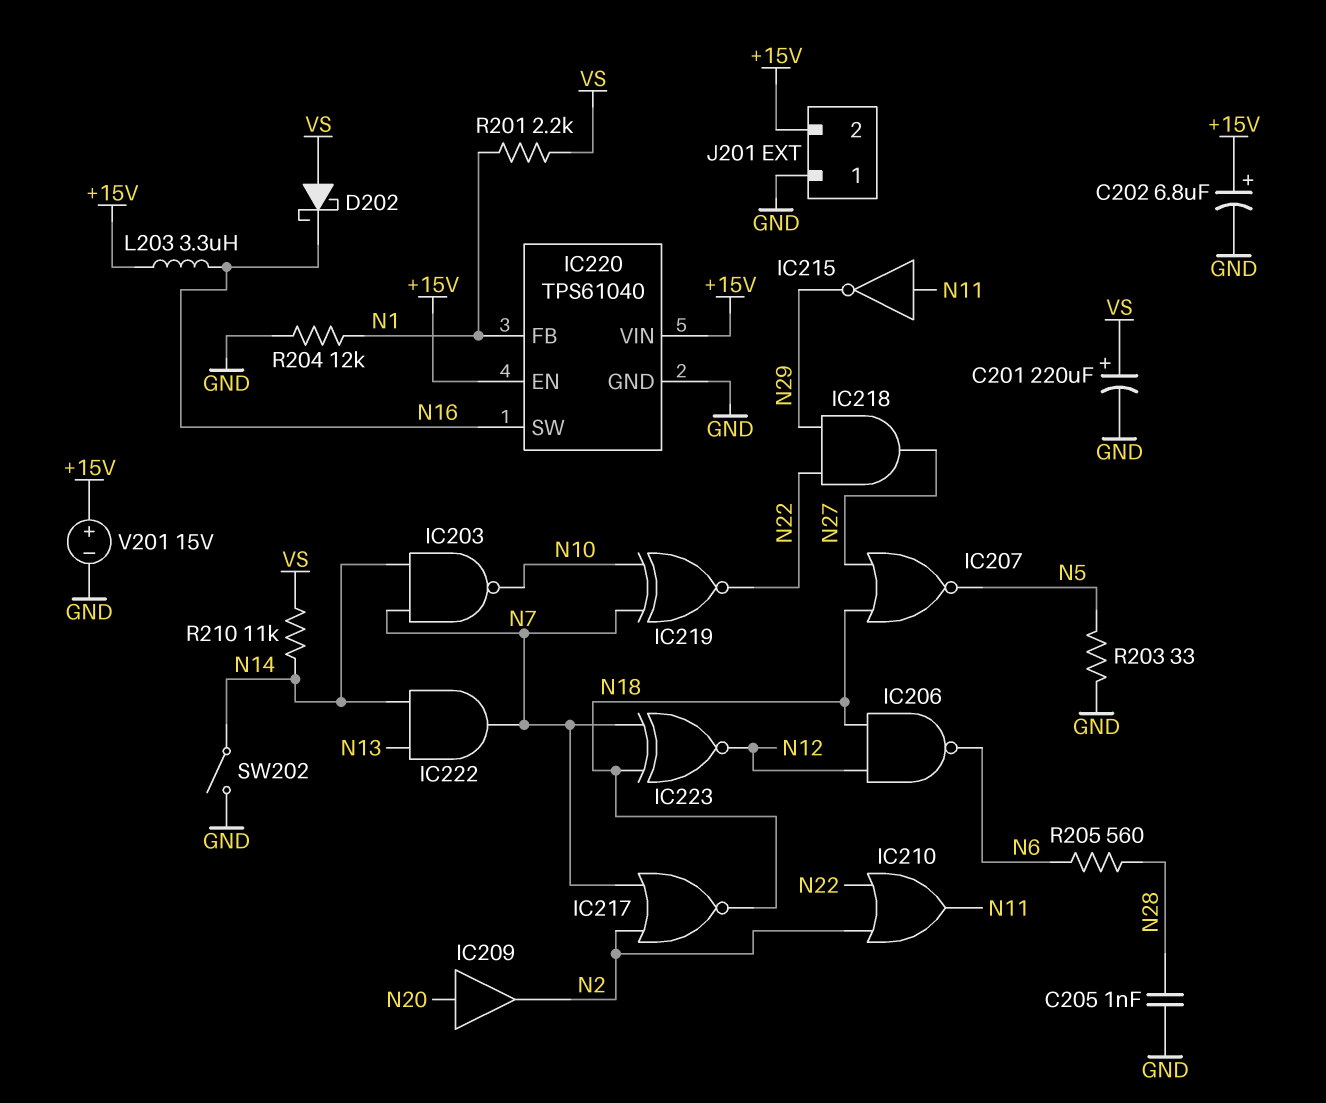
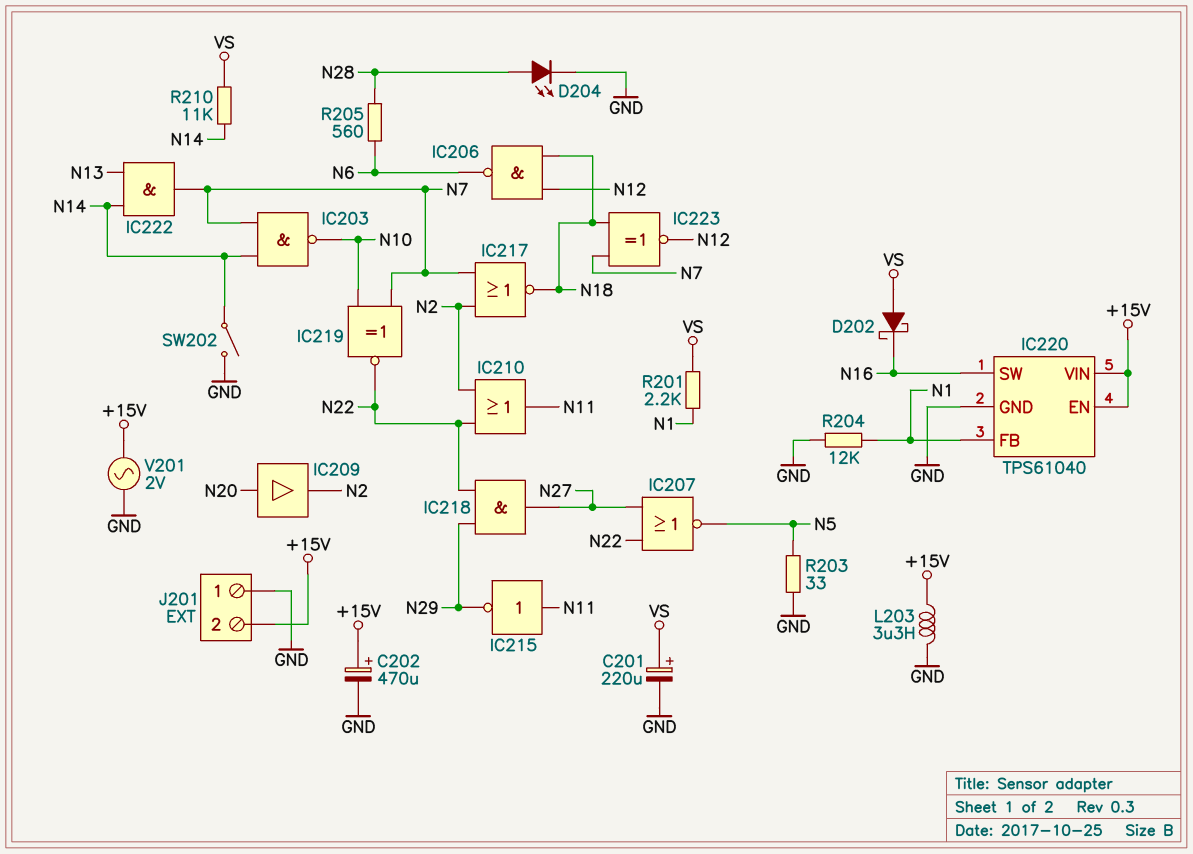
C202: 6.8uF (plus +15V, minus GND) -> 470uF (plus +15V, minus GND)
C205: 1nF (GND, N28) -> none
D204: none -> LED (A N28, K GND)
IC207: NOR (in N18, in N27, out N5) -> NOR (in N22, in N27, out N5)
L203: 3.3uH (+15V, N16) -> 3.3uH (+15V, GND)
V201: 15V (plus +15V, minus GND) -> AC 2V (+15V, GND)

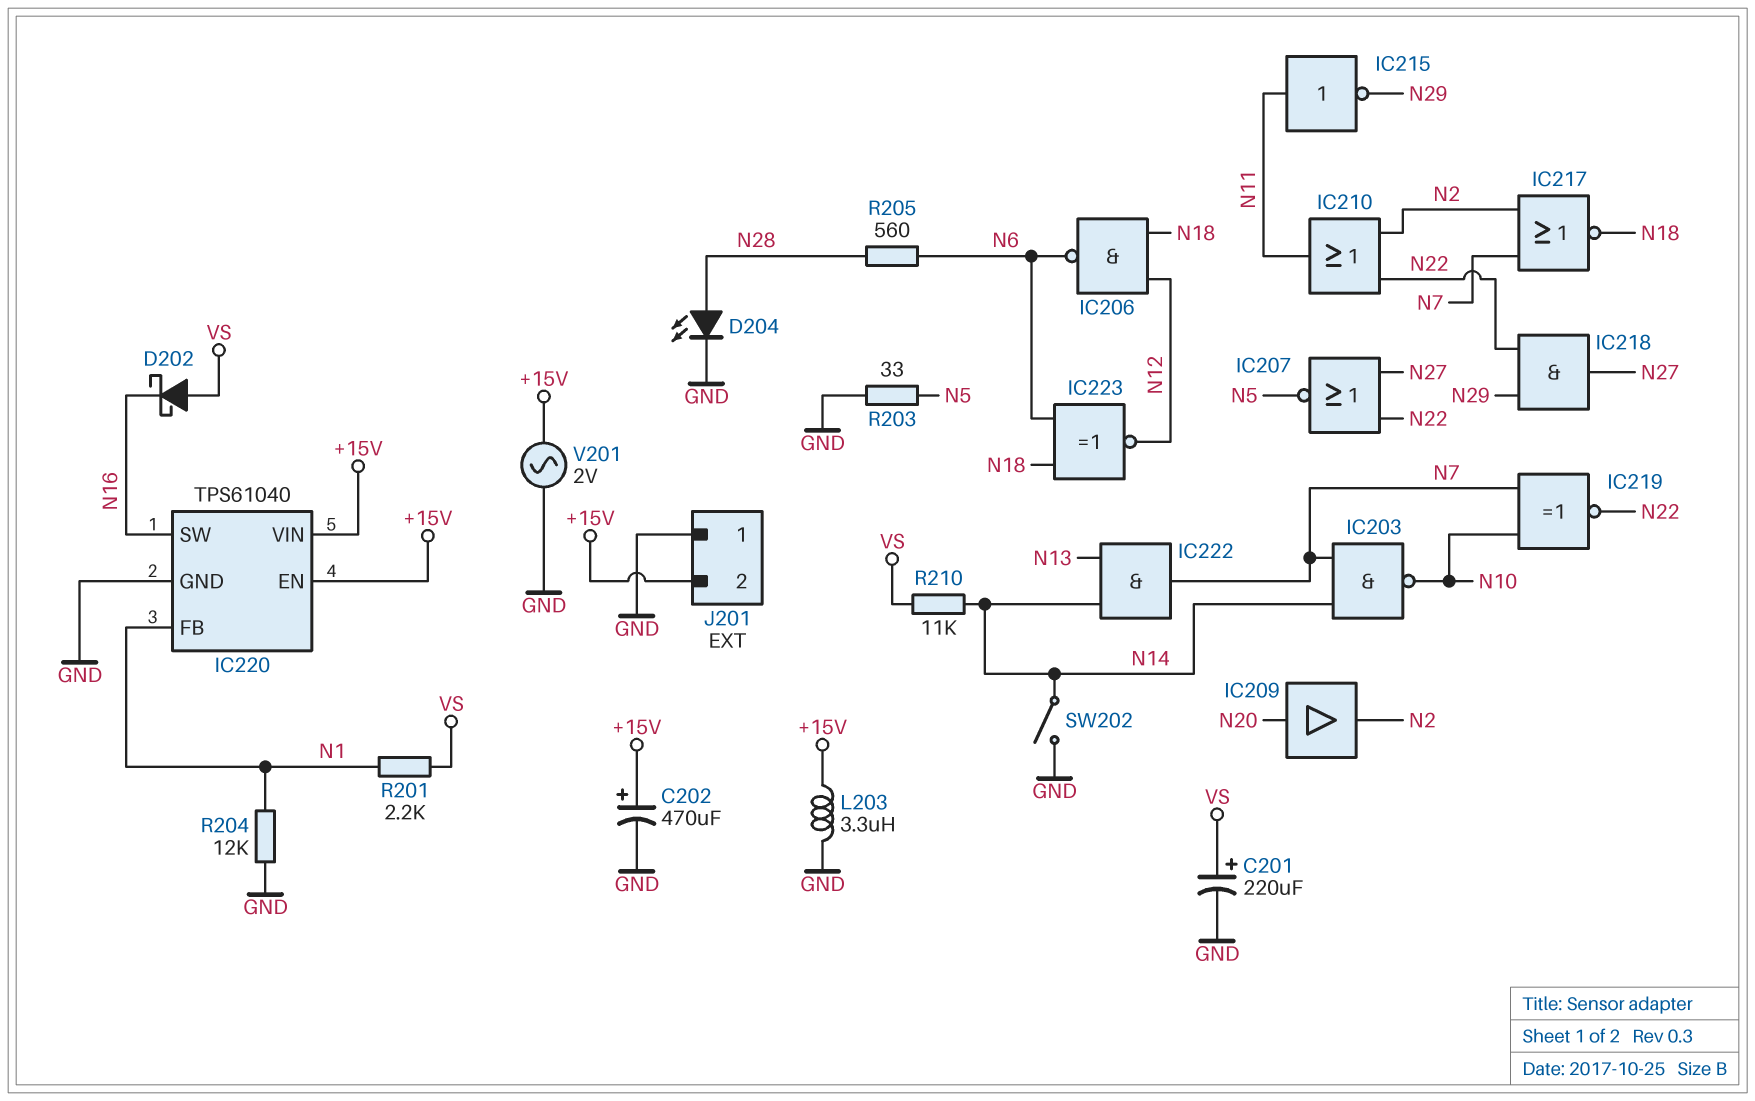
IC223: XNOR (in N7, in N18, out N12) -> XNOR (in N6, in N18, out N12)

